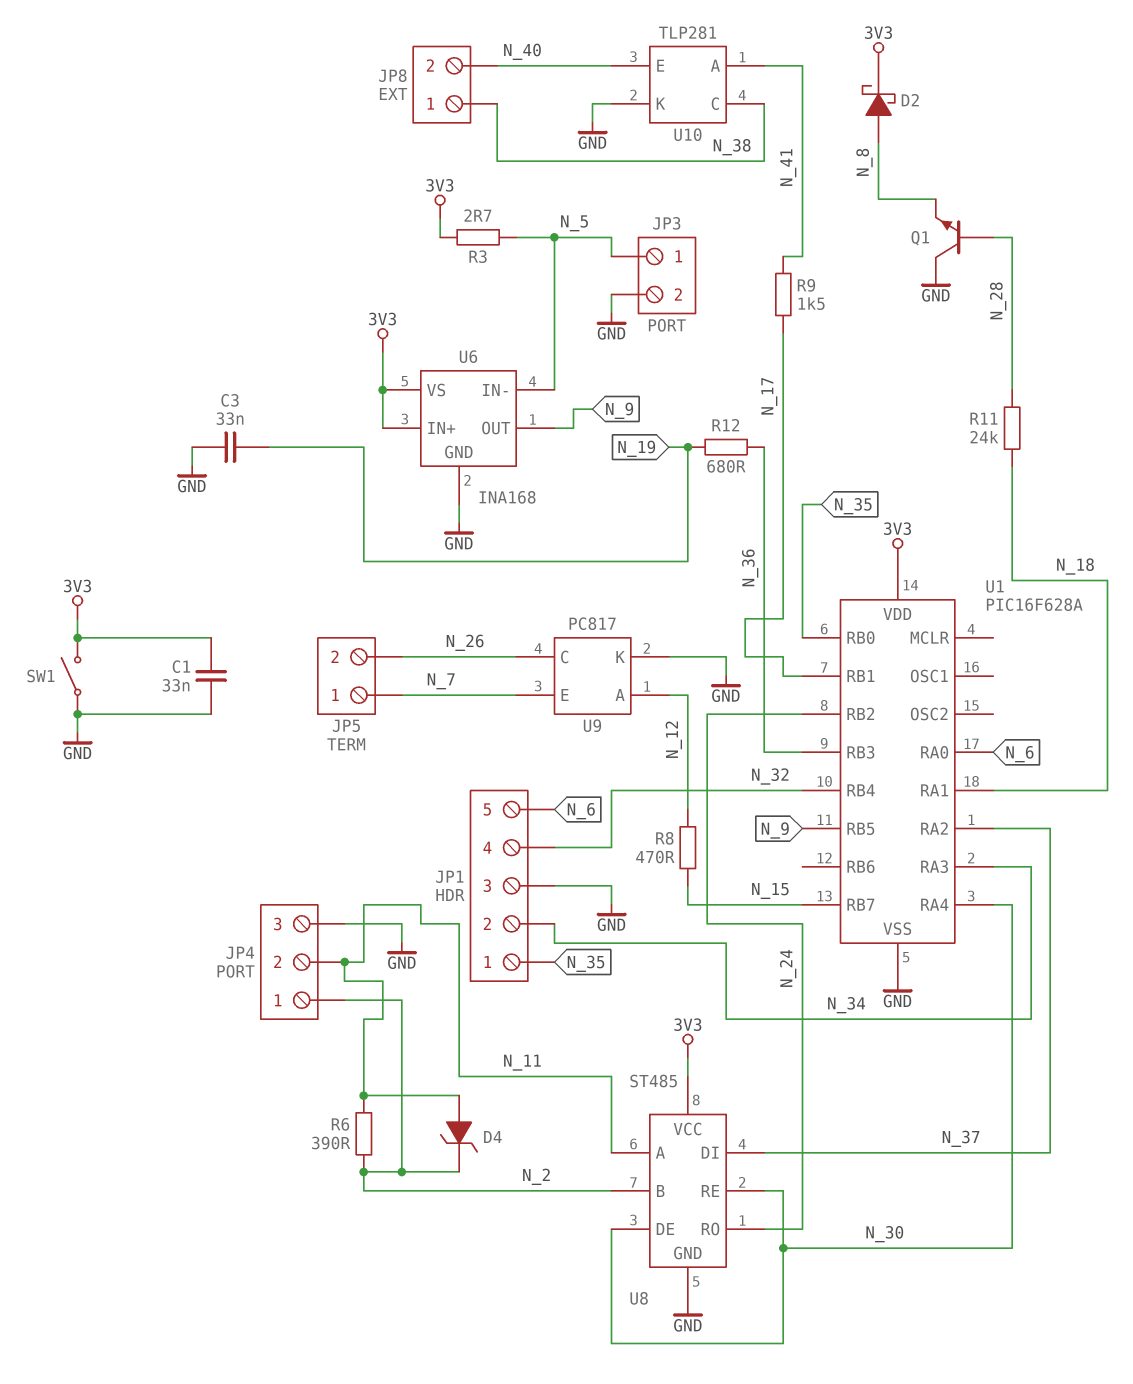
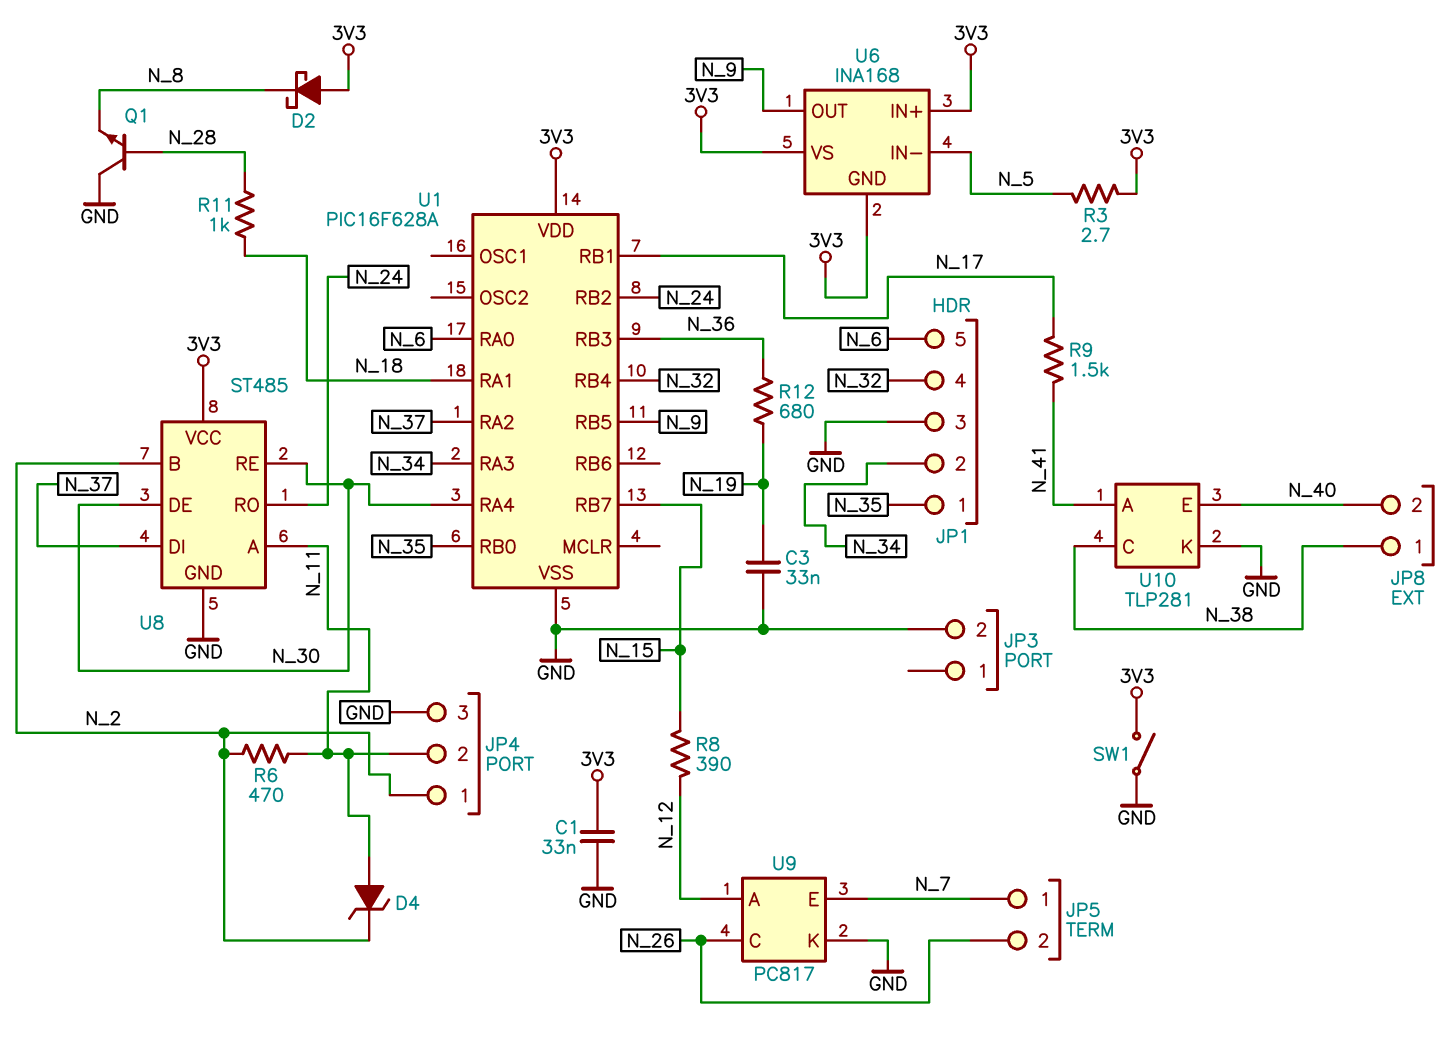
D2: schottky (A N_8, K 3V3) -> schottky (A 3V3, K N_8)
JP3 pin 1: N_5 -> none
R6: 390 (N_2, N_11) -> 470 (N_2, N_11)
R8: 470 (N_12, N_15) -> 390 (N_12, N_15)
R11: 24k (N_18, N_28) -> 1k (N_18, N_28)
U6 pin GND: GND -> 3V3

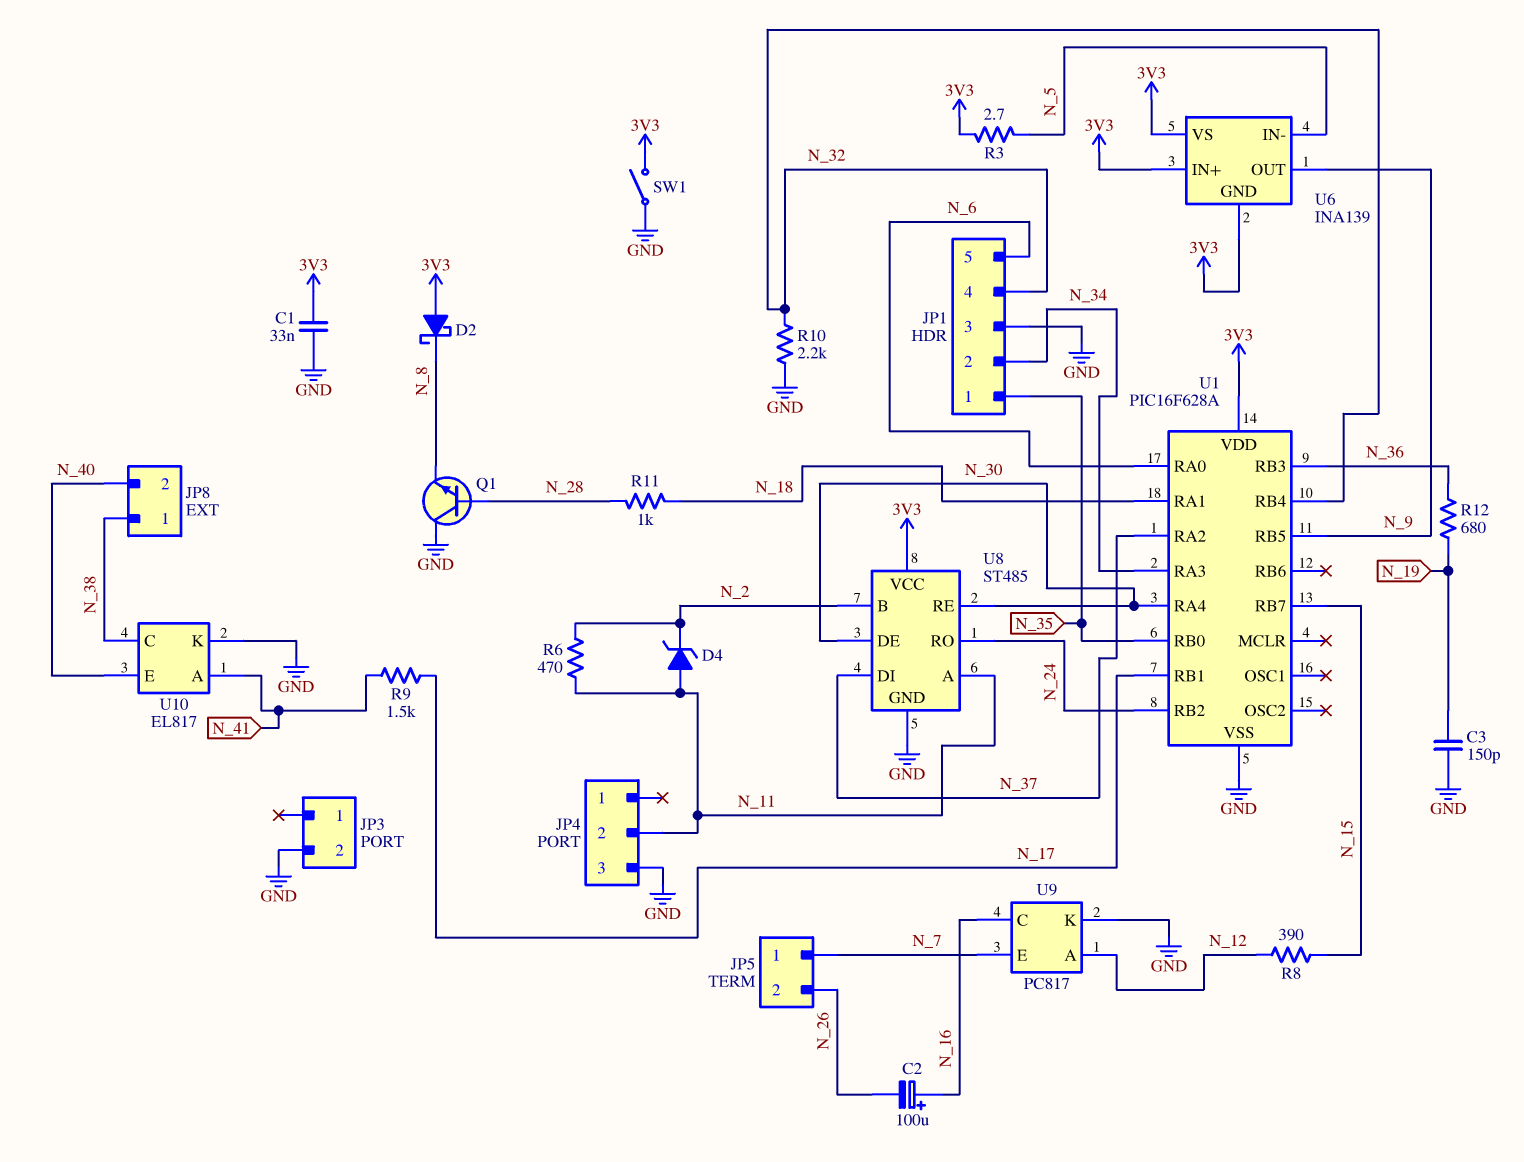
C2: none -> 100uF (plus N_16, minus N_26)
C3: 33nF (GND, N_19) -> 150pF (GND, N_19)
JP4 pin 1: N_2 -> none
R10: none -> 2.2k (GND, N_32)
U6: INA168 -> INA139
U9 pin C: N_26 -> N_16
U10: TLP281 -> EL817

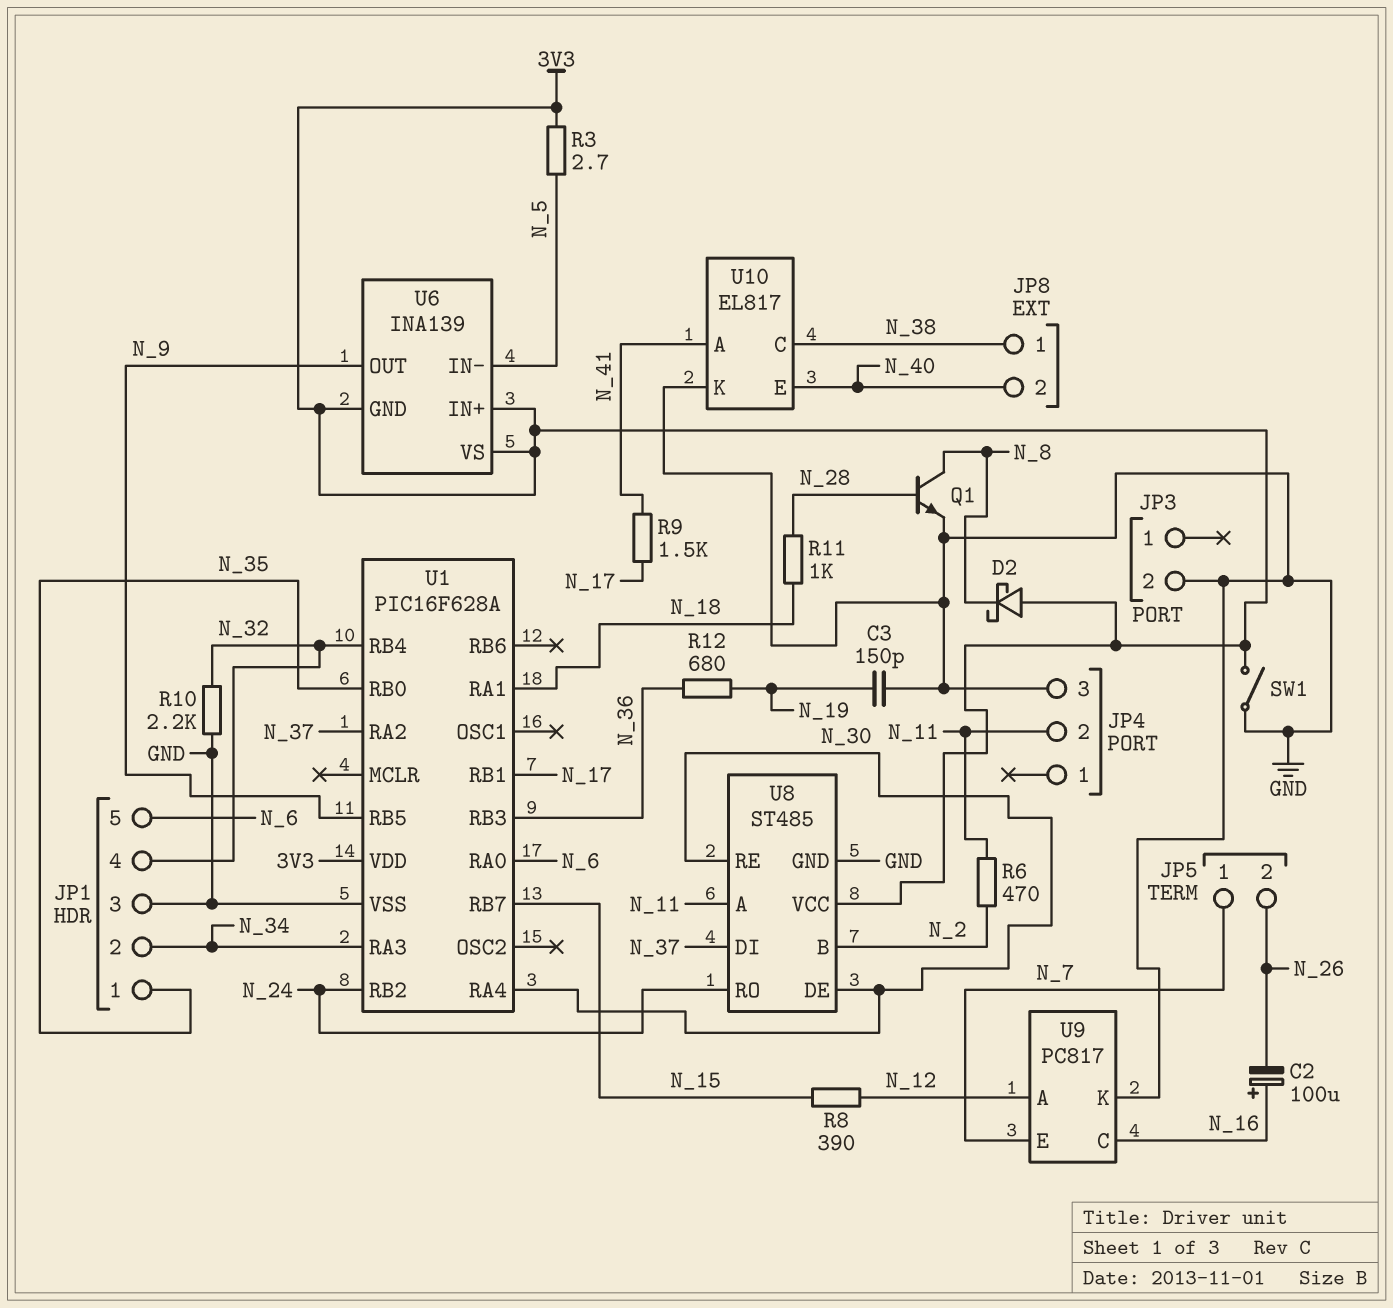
C1: 33nF (3V3, GND) -> none
D4: zener (A N_11, K N_2) -> none
Q1: NPN (B N_28, C GND, E N_8) -> NPN (B N_28, C N_8, E GND)

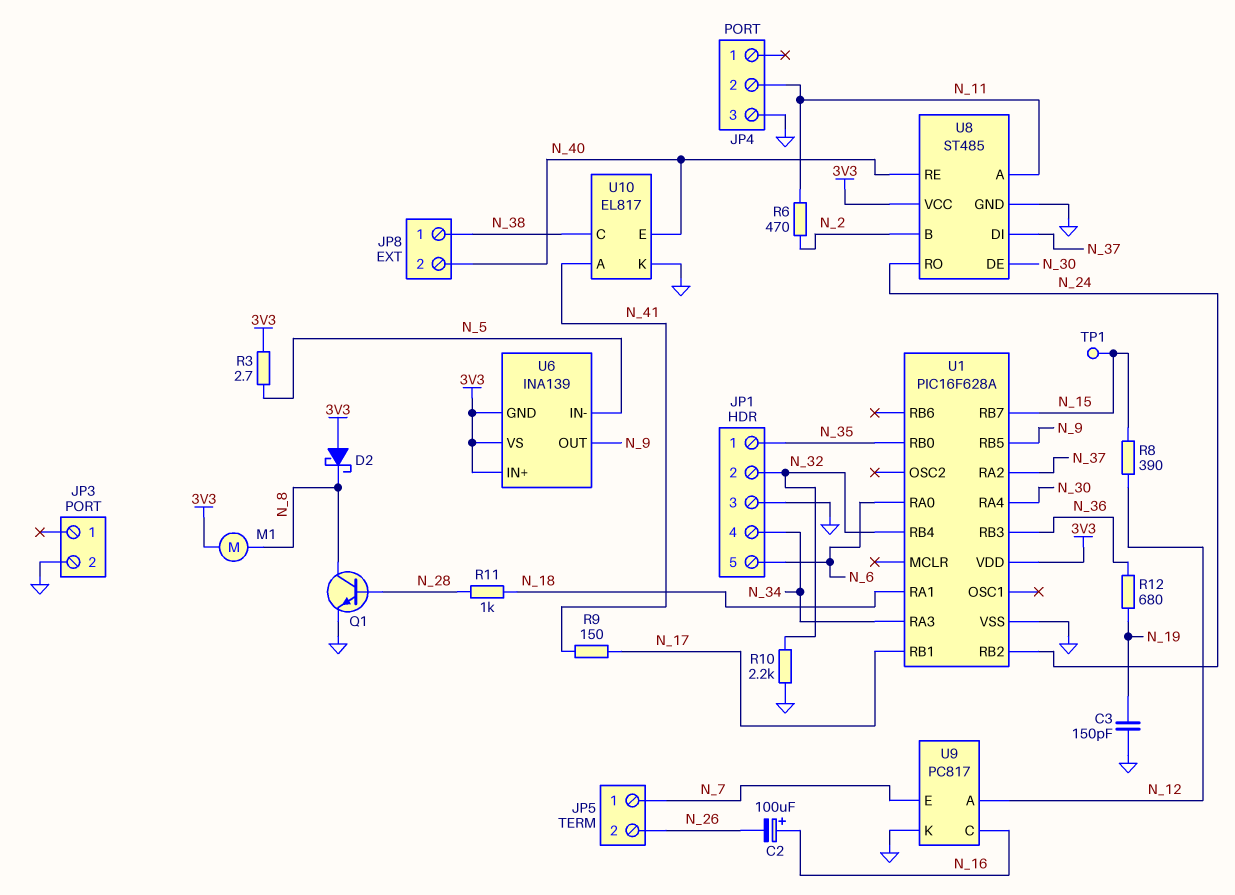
JP1 pin 2: N_34 -> N_32
JP1 pin 4: N_32 -> N_34
M1: none -> motor (3V3, N_8)
R9: 1.5k (N_17, N_41) -> 150 (N_17, N_41)
SW1: switch (3V3, GND) -> none
TP1: none -> test point (N_15)
U8 pin RE: N_30 -> N_40

